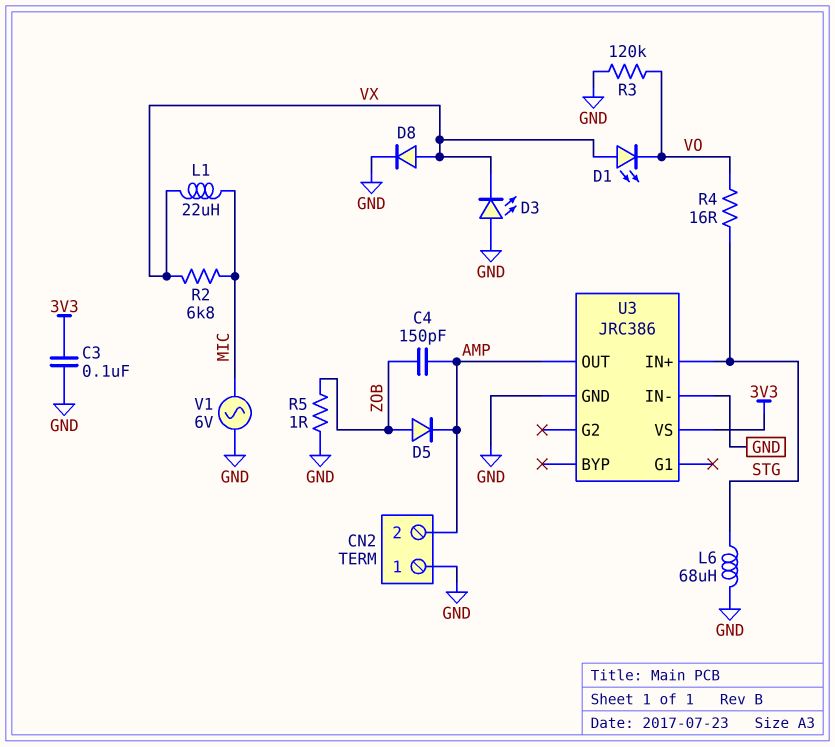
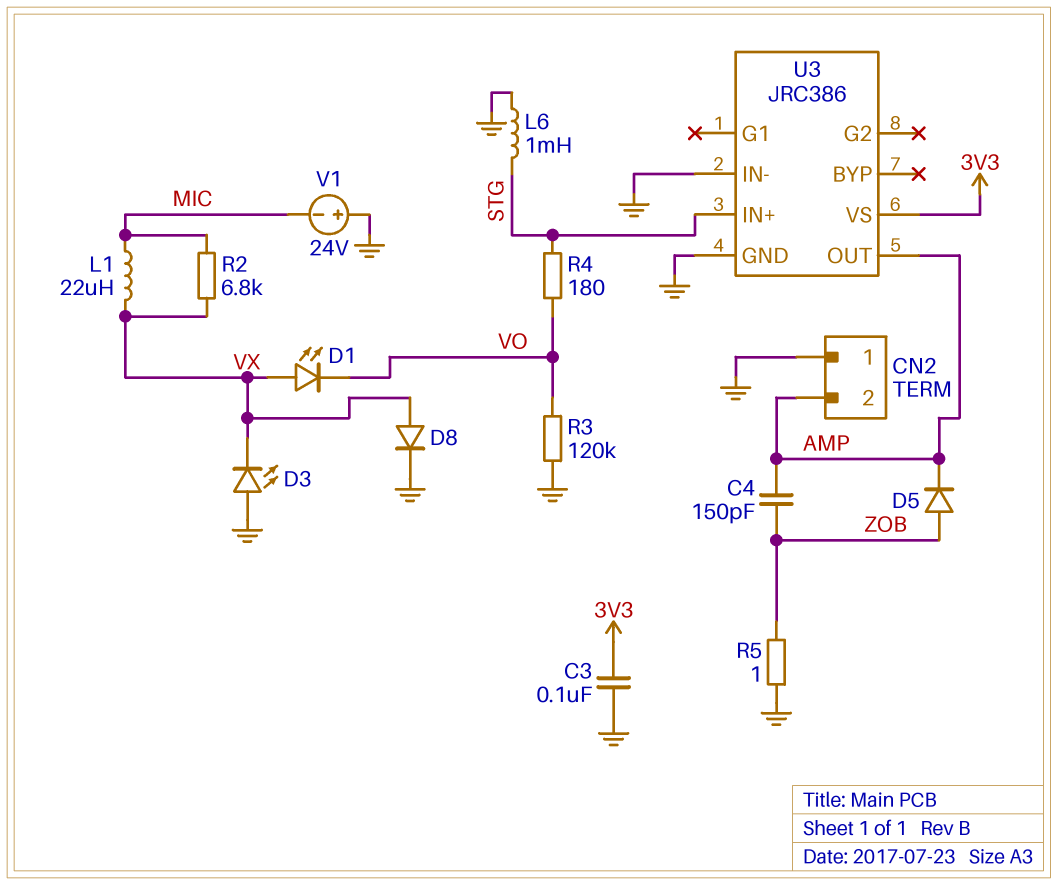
L6: 68uH (GND, STG) -> 1mH (GND, STG)
R4: 16 (STG, VO) -> 180 (STG, VO)
V1: AC 6V (GND, MIC) -> 24V (plus GND, minus MIC)

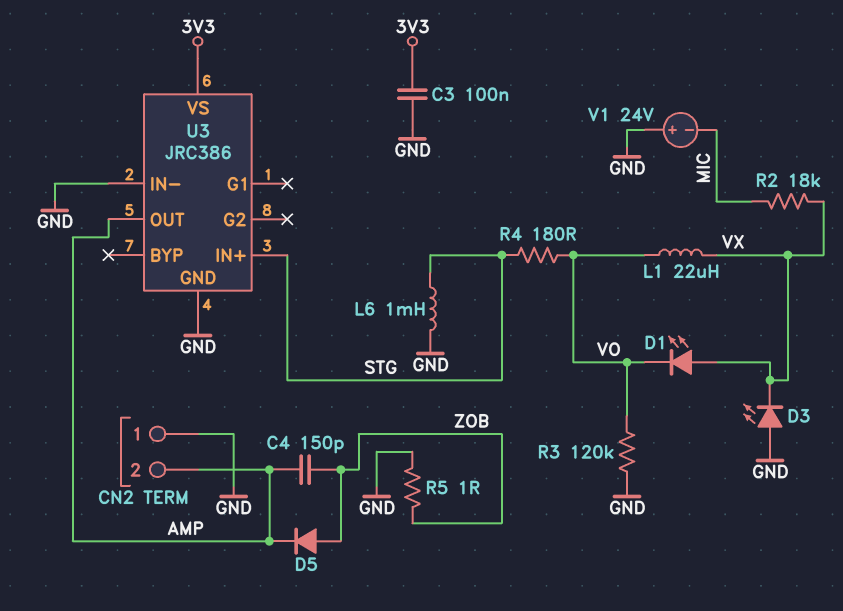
D8: diode (A VX, K GND) -> none
L1: 22uH (MIC, VX) -> 22uH (VO, VX)
R2: 6.8k (MIC, VX) -> 18k (MIC, VX)

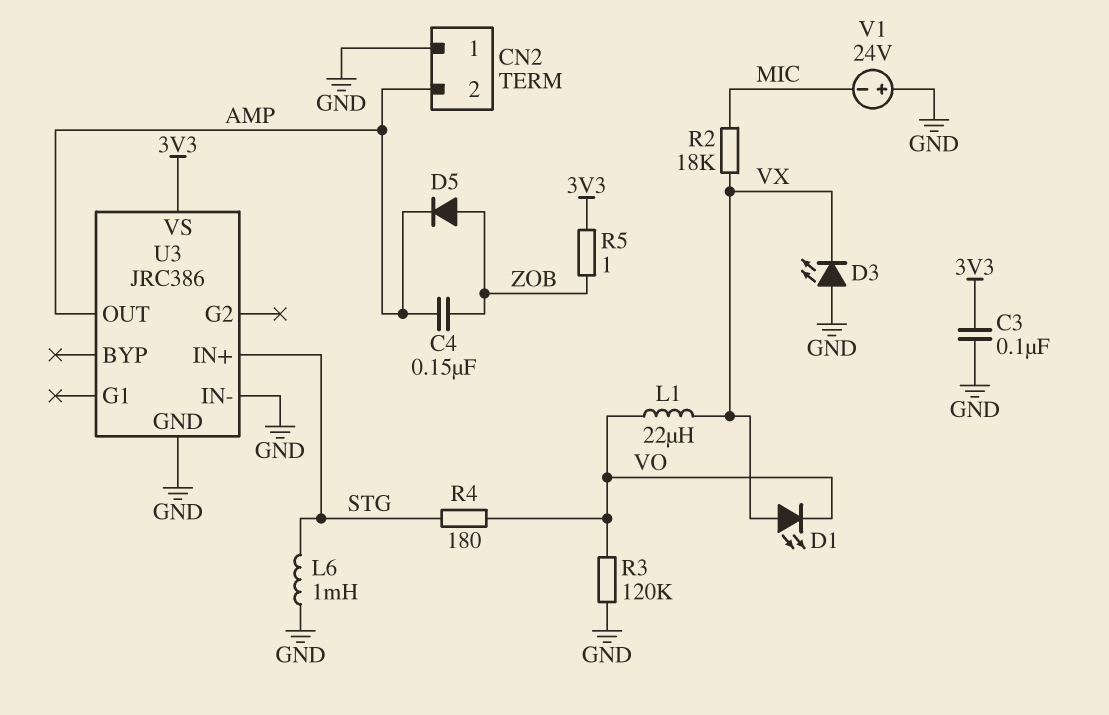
C4: 150pF (AMP, ZOB) -> 150nF (AMP, ZOB)
R5: 1 (GND, ZOB) -> 1 (3V3, ZOB)

